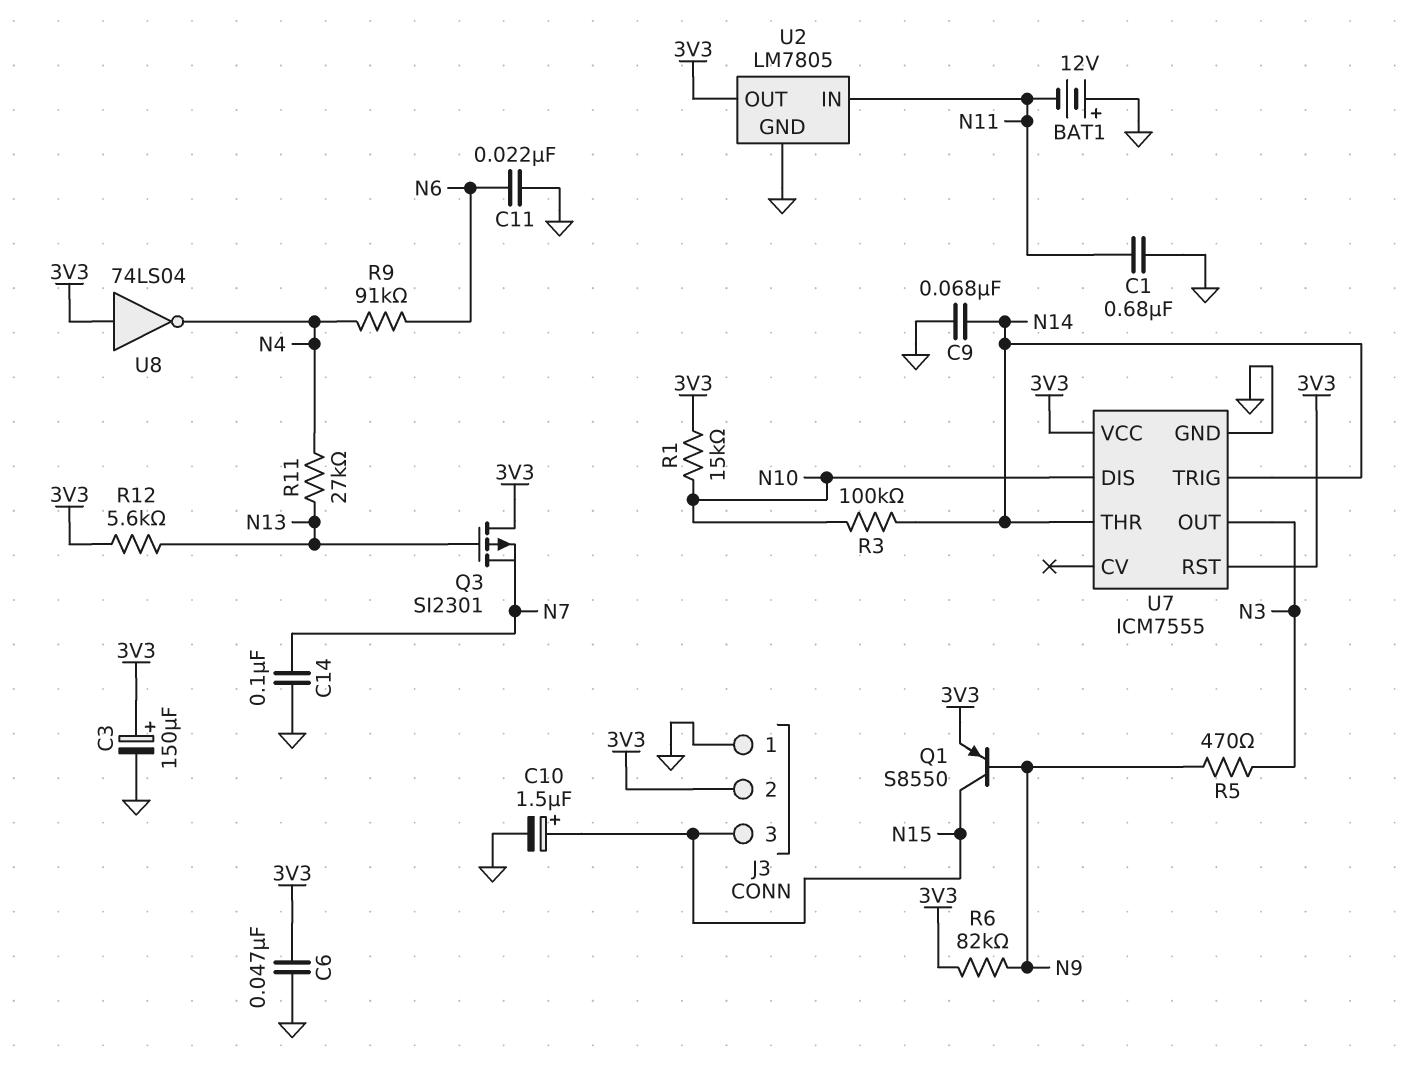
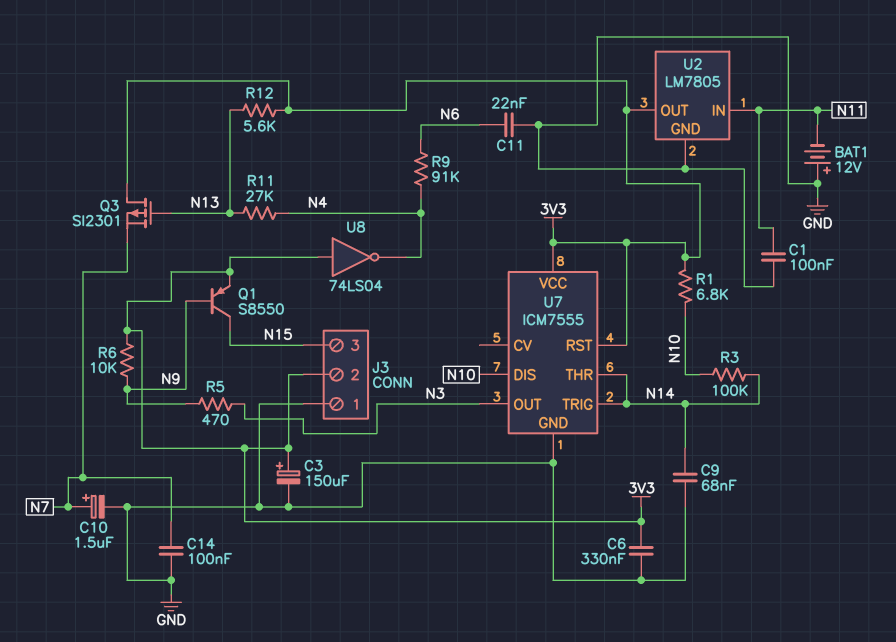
C1: 680nF (GND, N11) -> 100nF (GND, N11)
C6: 47nF (3V3, GND) -> 330nF (3V3, GND)
C10: 1.5uF (plus N15, minus GND) -> 1.5uF (plus N7, minus GND)
R1: 15k (3V3, N10) -> 6.8k (3V3, N10)
R6: 82k (3V3, N9) -> 10k (3V3, N9)

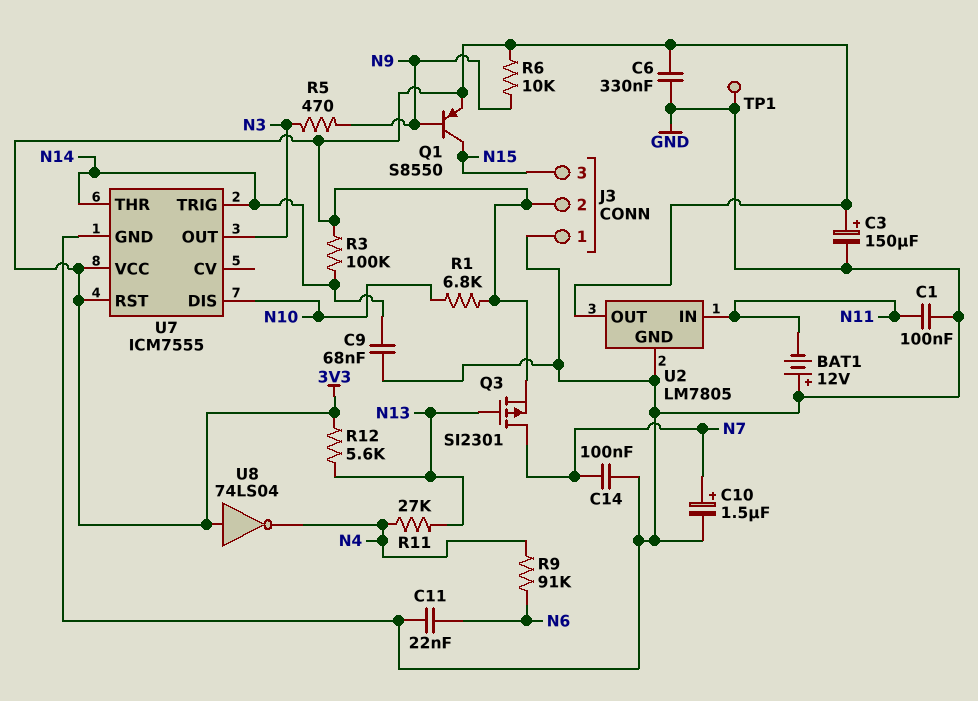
Q3: PMOS SI2301 (G N13, D 3V3, S N7) -> PMOS SI2301 (G N13, D N7, S 3V3)
R3: 100k (N10, N14) -> 100k (3V3, N14)
TP1: none -> test point (GND)

